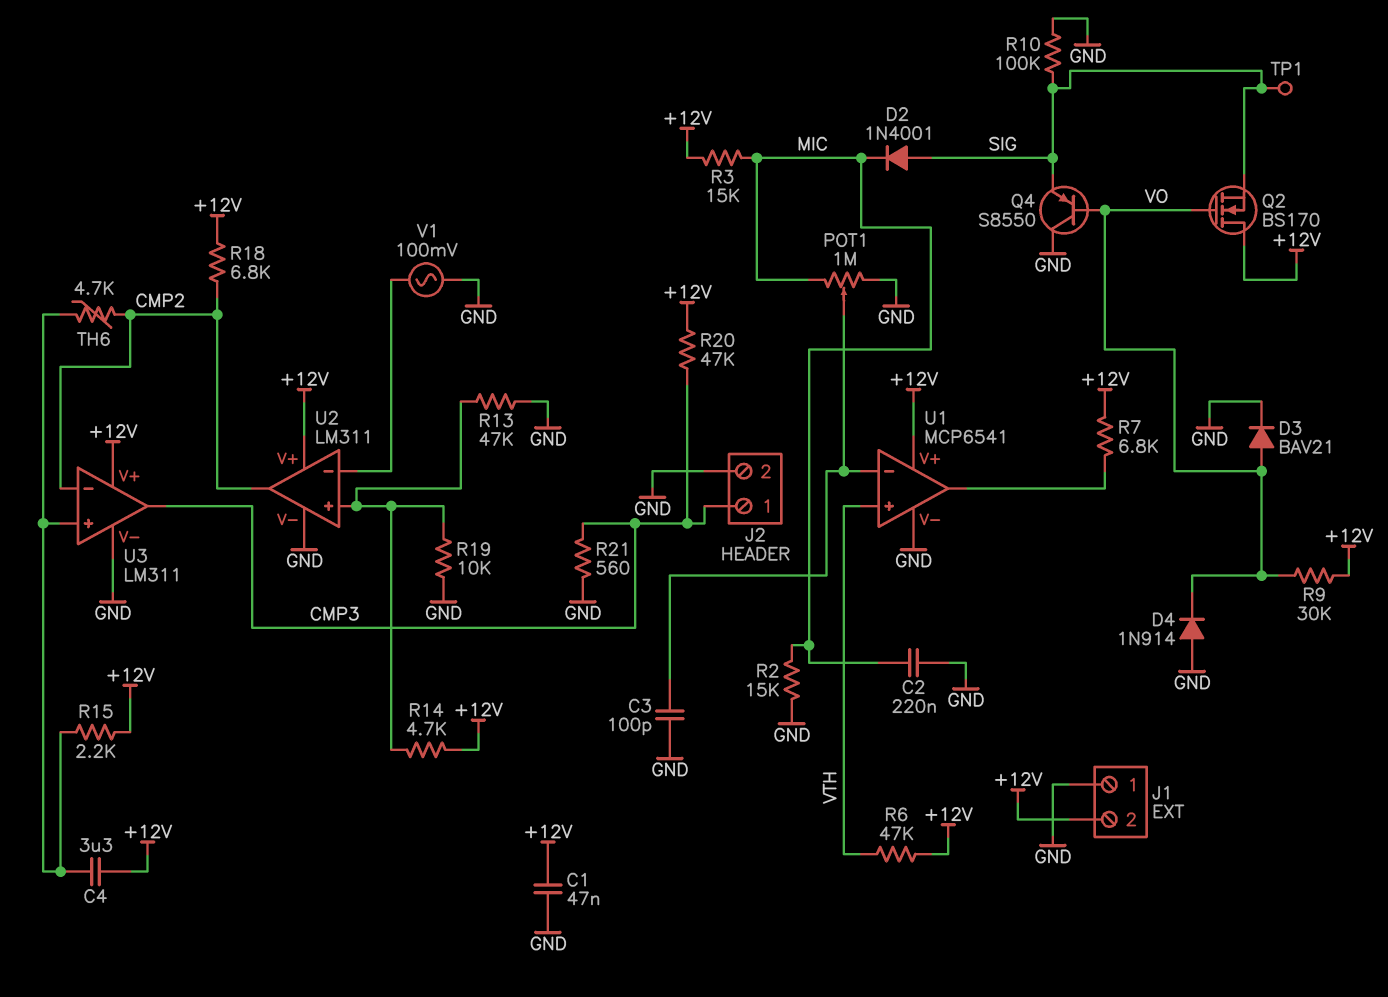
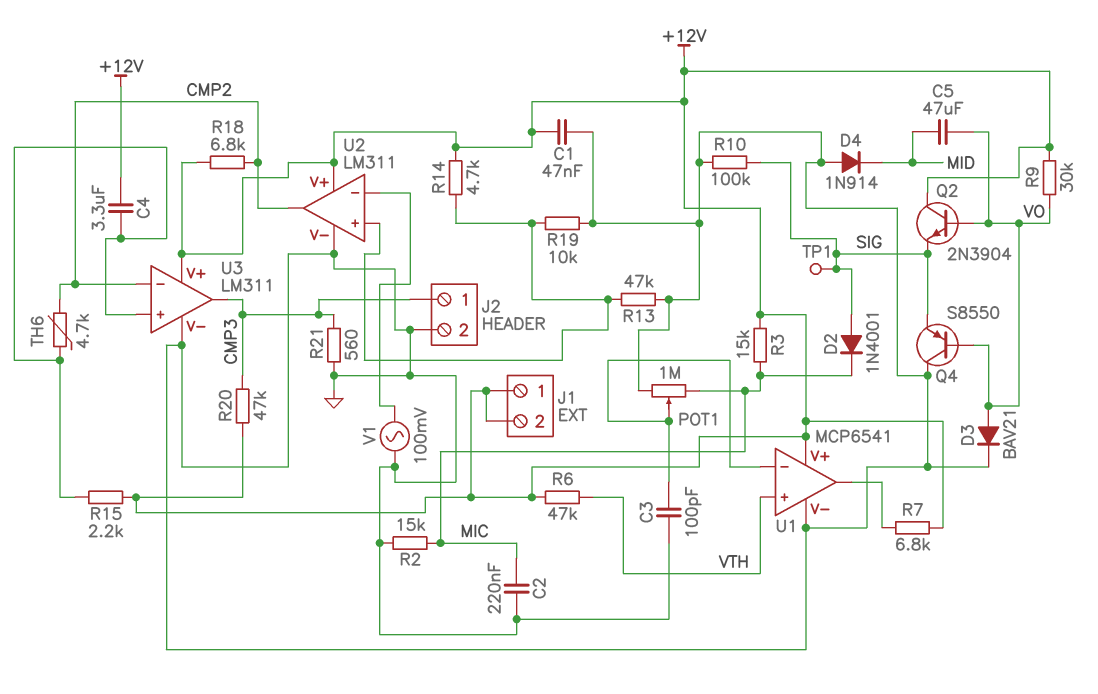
C5: none -> 47uF (MID, VO)
D4: diode 1N914 (A GND, K VO) -> diode 1N914 (A GND, K MID)
J1 pin 1: GND -> +12V
Q2: NMOS BS170 (G VO, D +12V, S SIG) -> NPN 2N3904 (B VO, C +12V, E SIG)

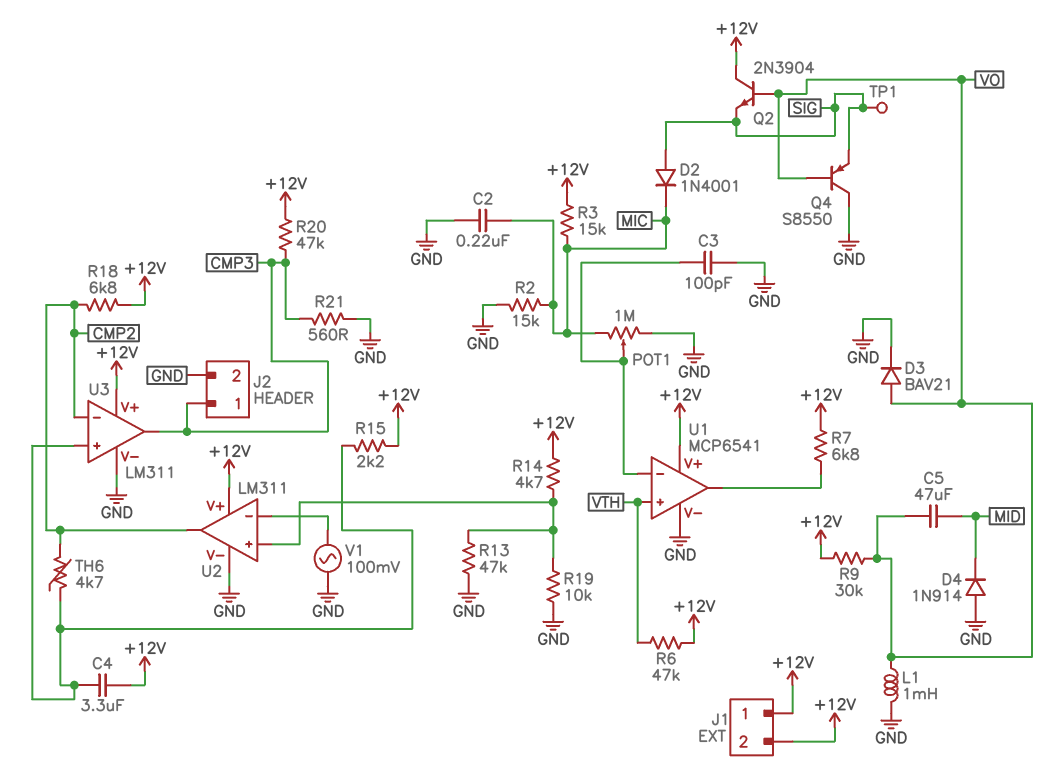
C1: 47nF (+12V, GND) -> none
L1: none -> 1mH (GND, VO)
R10: 100k (GND, SIG) -> none

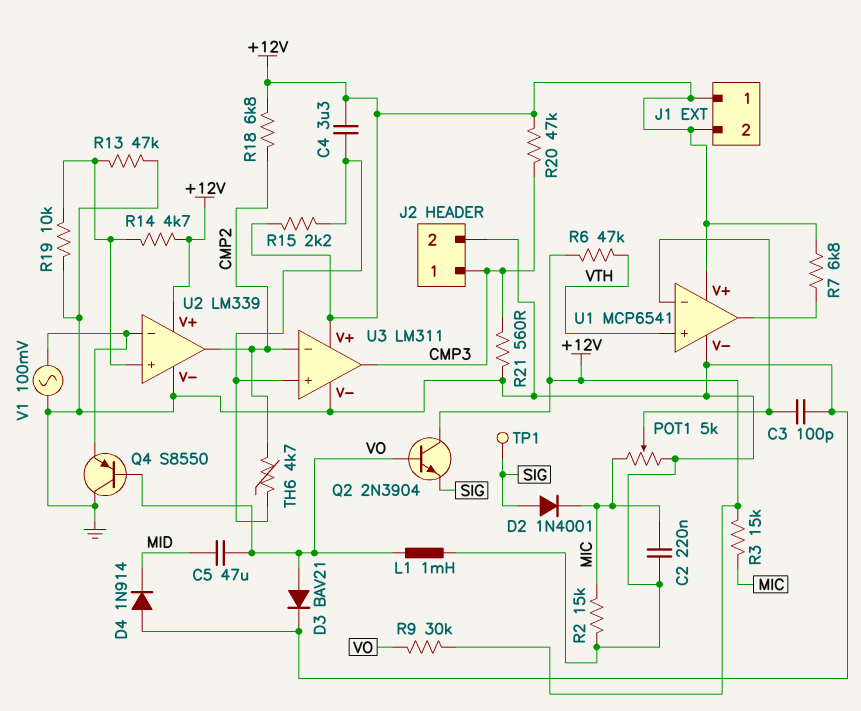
POT1: 1M (GND, MIC, wiper U1/in-) -> 5k (GND, MIC, wiper U1/in-)
Q4: PNP S8550 (B VO, C GND, E SIG) -> PNP S8550 (B VO, C GND, E U2/in-)
U2: LM311 -> LM339

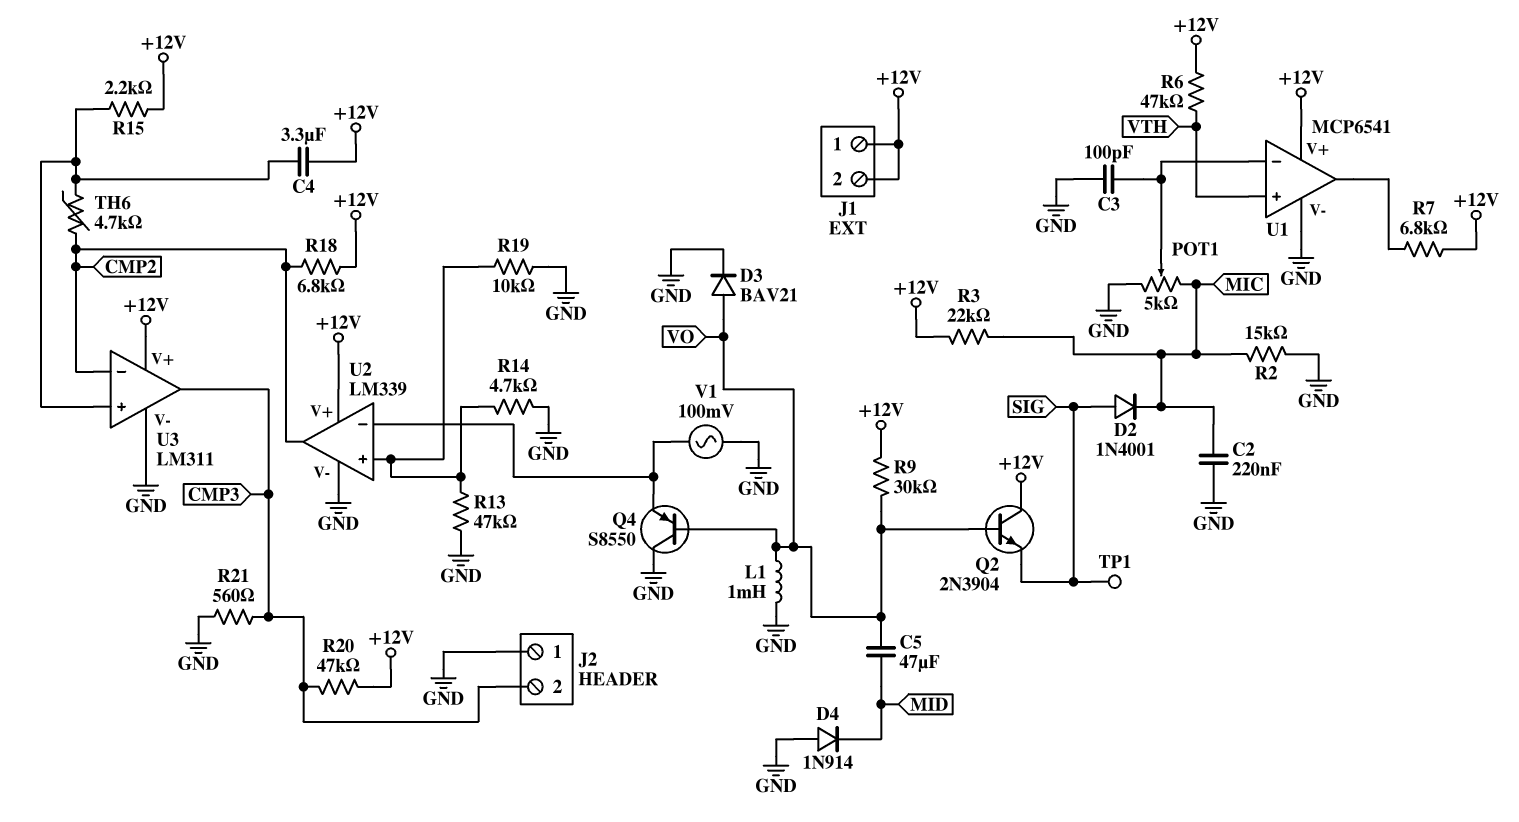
J2 pin 1: CMP3 -> GND
J2 pin 2: GND -> CMP3
R3: 15k (+12V, MIC) -> 22k (+12V, MIC)
R14: 4.7k (+12V, U2/in+) -> 4.7k (GND, U2/in+)

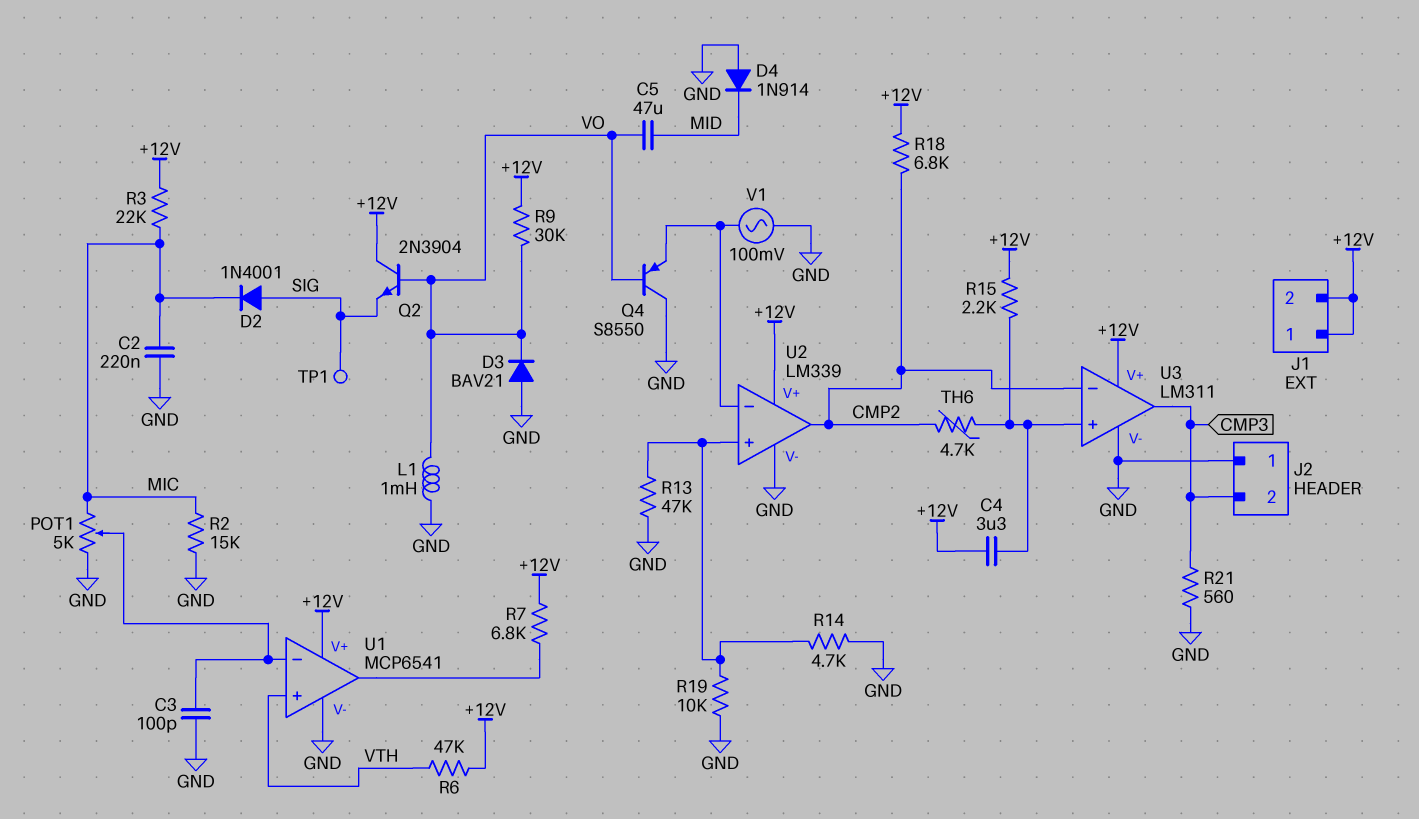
D3: diode BAV21 (A VO, K GND) -> diode BAV21 (A GND, K VO)
R20: 47k (+12V, CMP3) -> none

